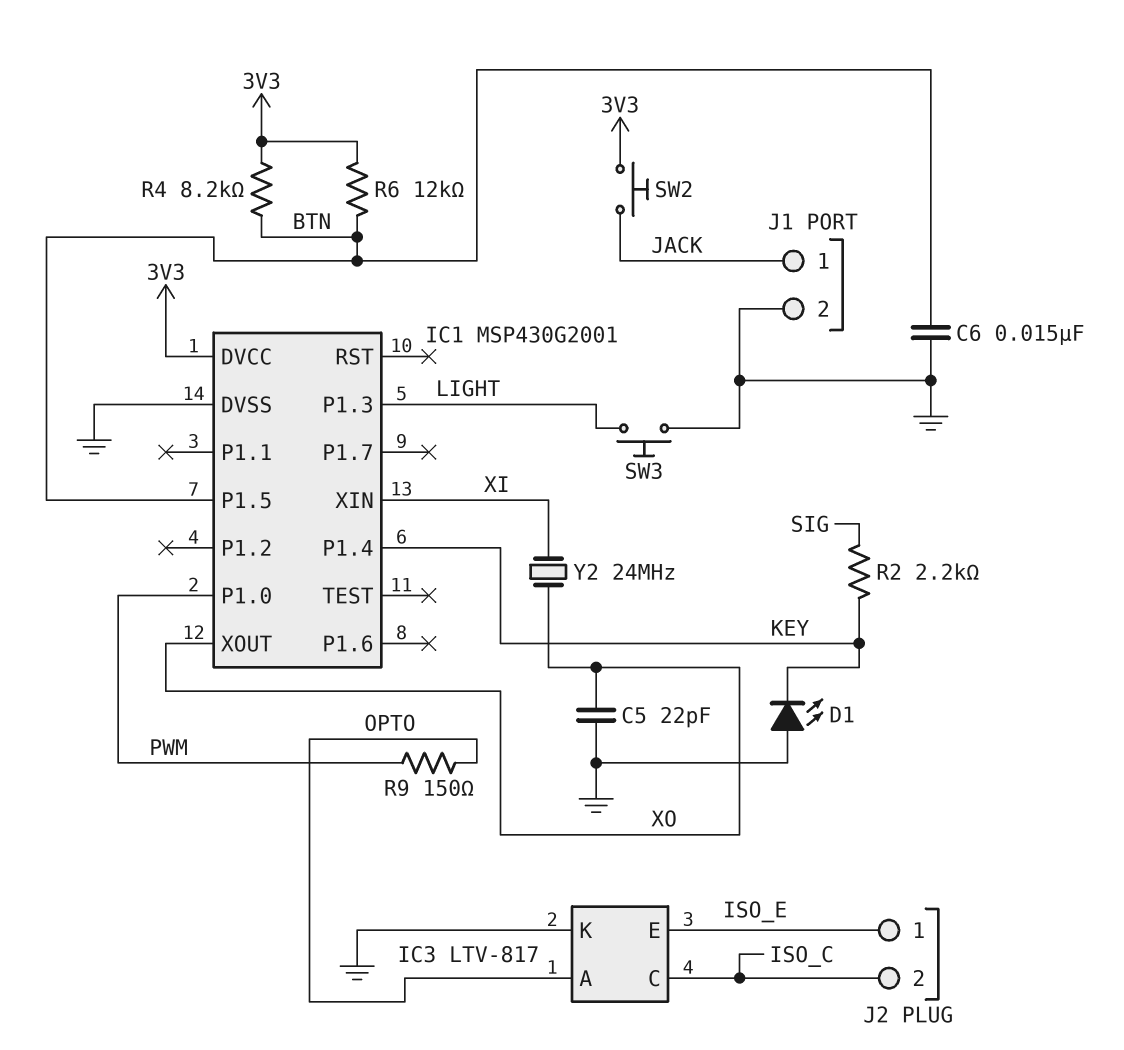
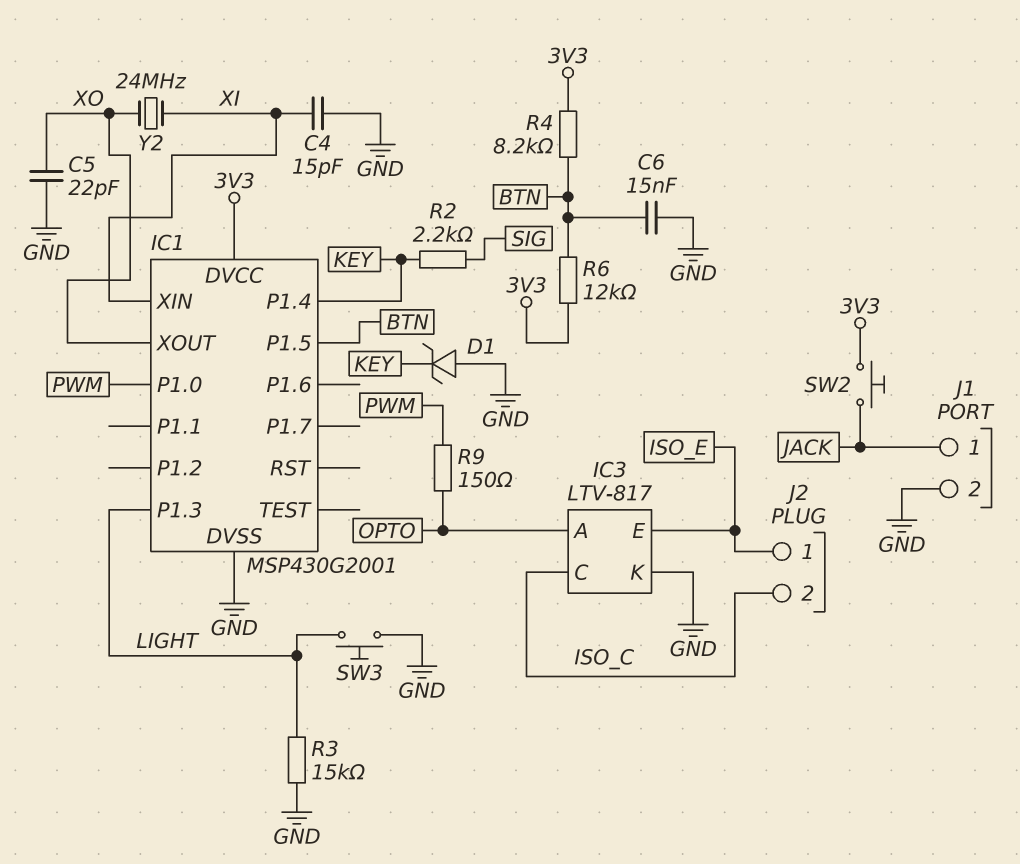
C4: none -> 15pF (GND, XI)
D1: LED (A GND, K KEY) -> zener (A GND, K KEY)
R3: none -> 15k (GND, LIGHT)

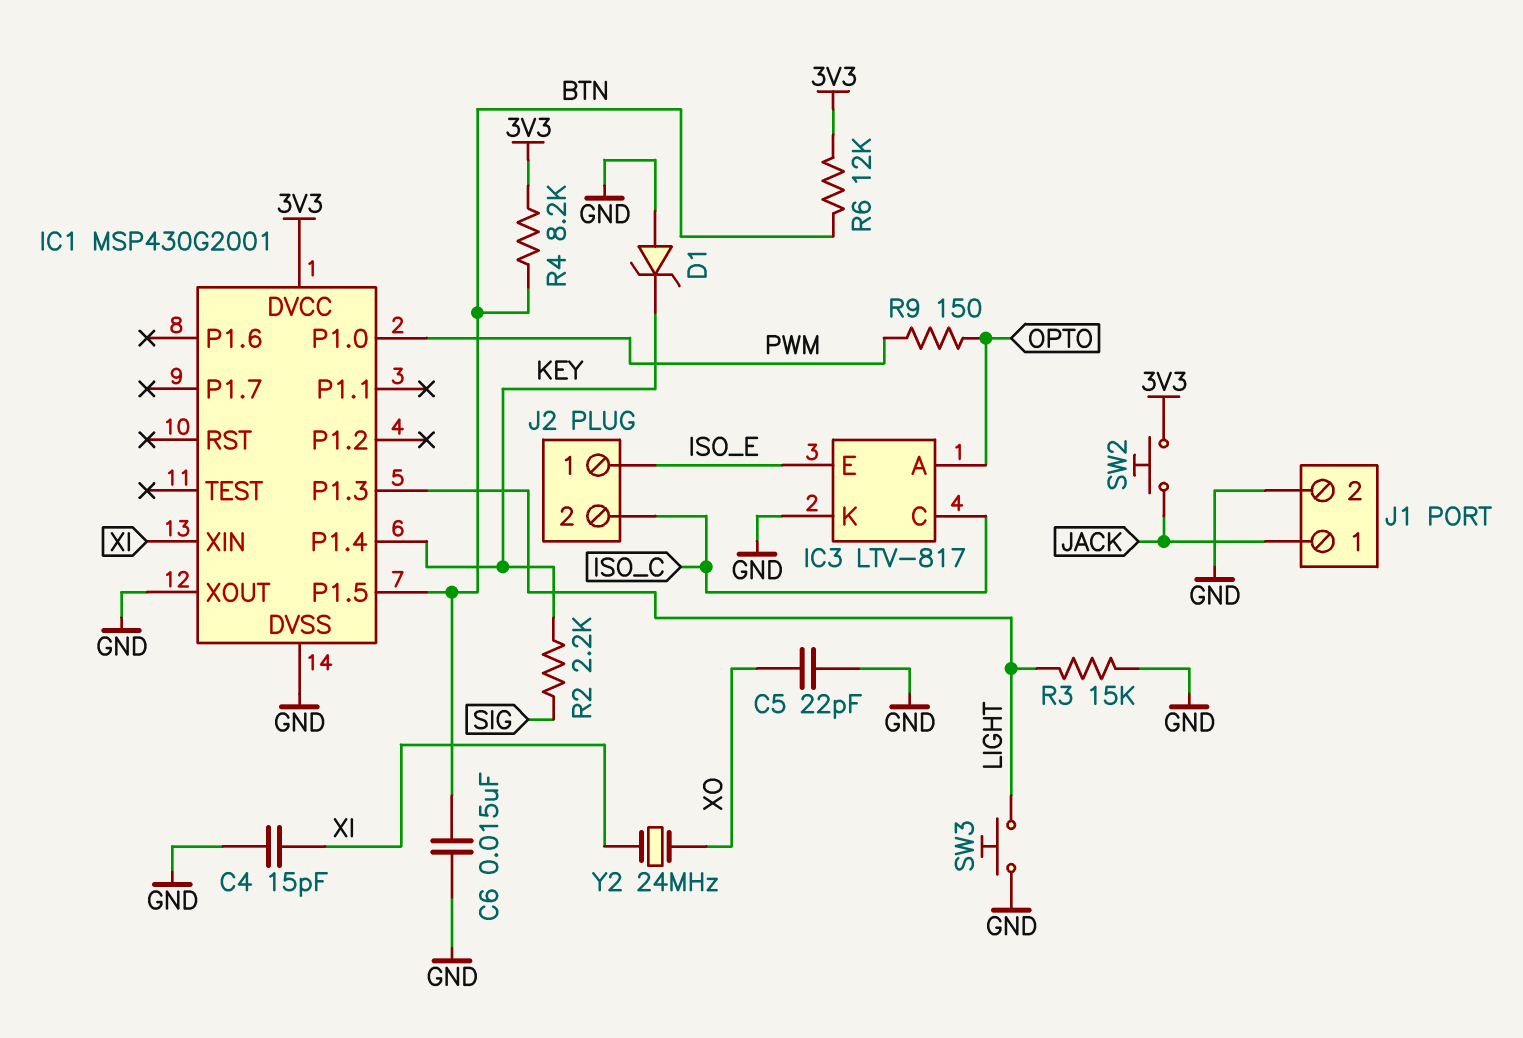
IC1 pin XOUT: XO -> GND

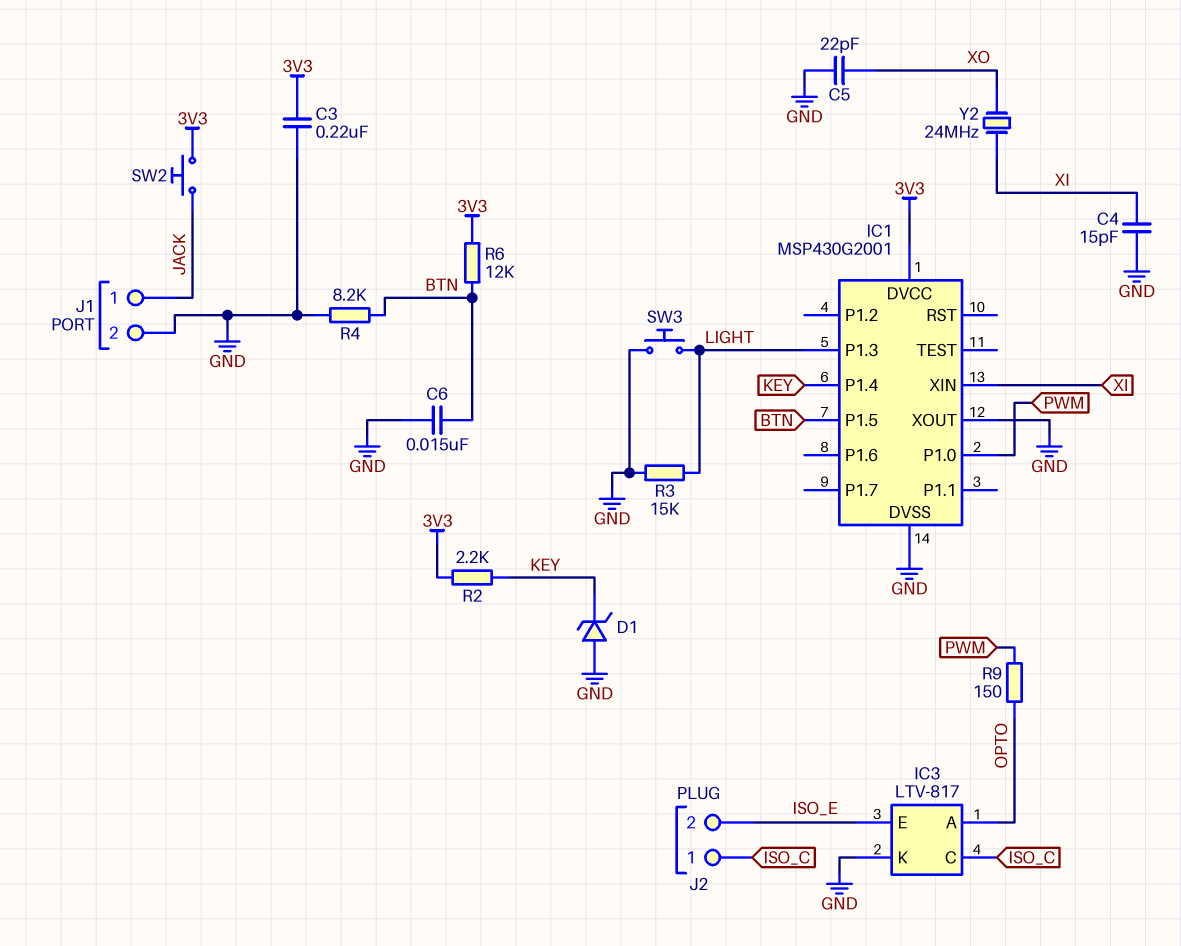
C3: none -> 220nF (3V3, GND)
J2 pin 1: ISO_E -> ISO_C
J2 pin 2: ISO_C -> ISO_E
R2: 2.2k (KEY, SIG) -> 2.2k (3V3, KEY)
R4: 8.2k (3V3, BTN) -> 8.2k (BTN, GND)

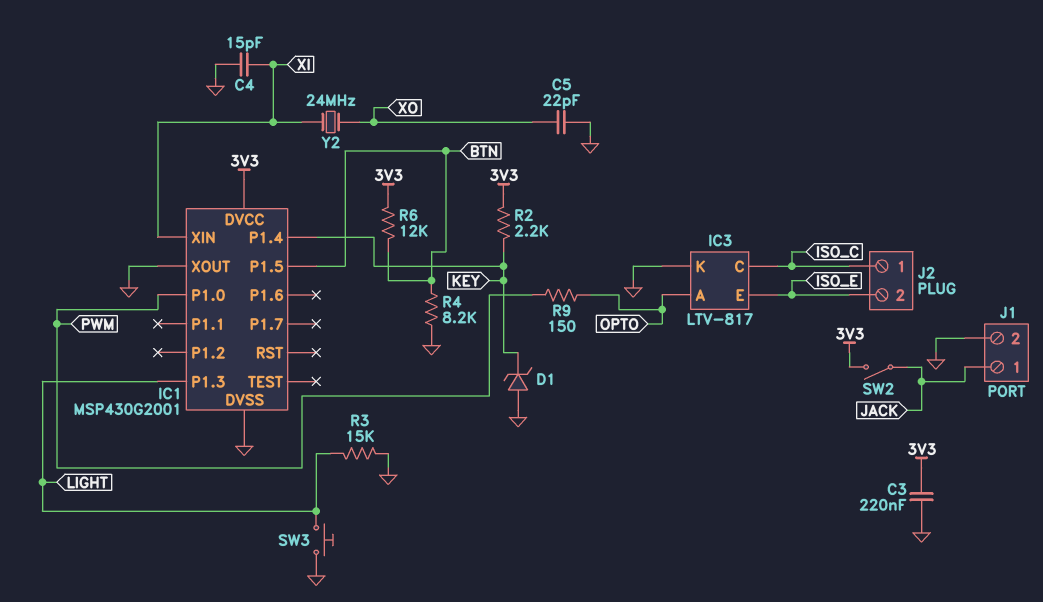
C6: 15nF (BTN, GND) -> none
SW2: button (3V3, JACK) -> switch (3V3, JACK)

